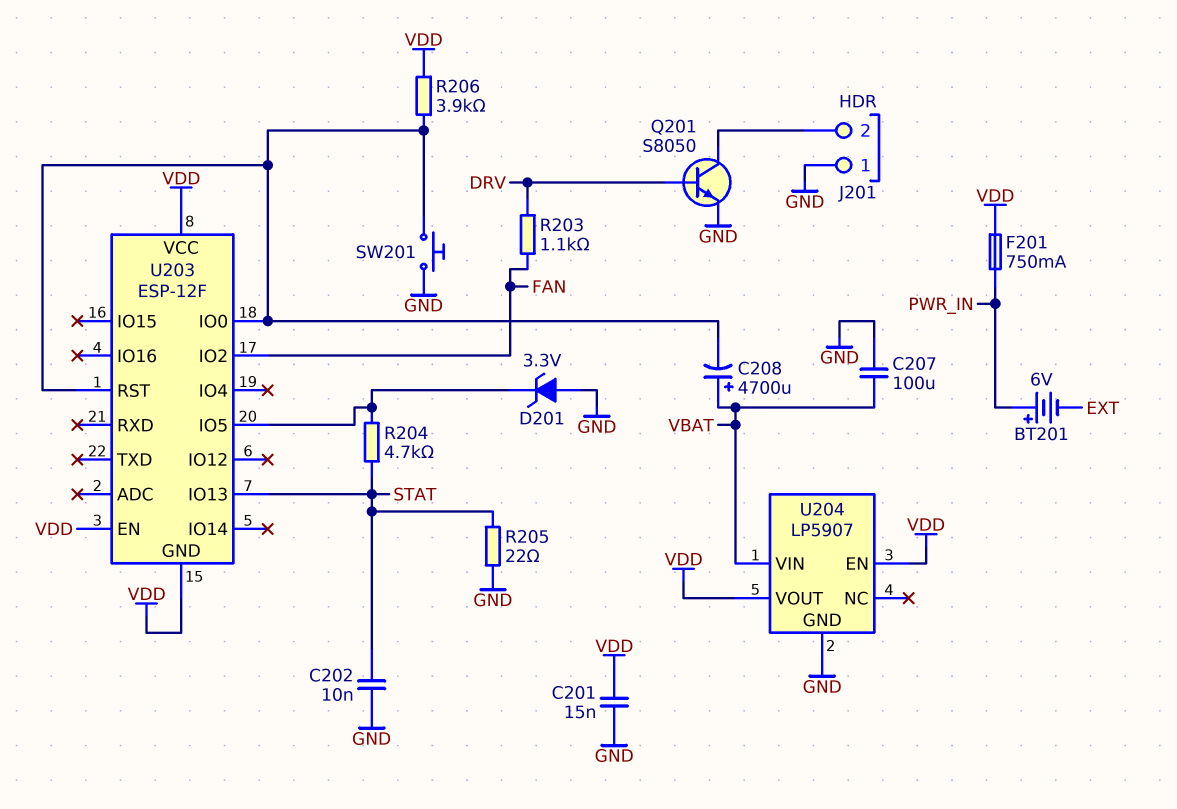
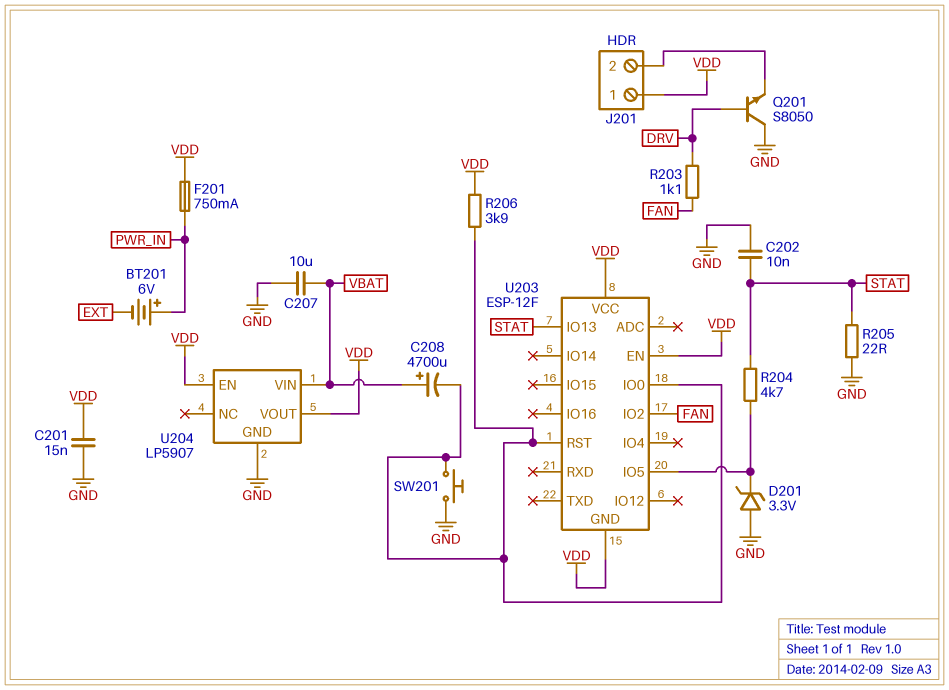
C207: 100uF (GND, VBAT) -> 10uF (GND, VBAT)
J201 pin 1: GND -> VDD
Q201: NPN S8050 (B DRV, C J201/2, E GND) -> NPN S8050 (B DRV, C GND, E J201/2)

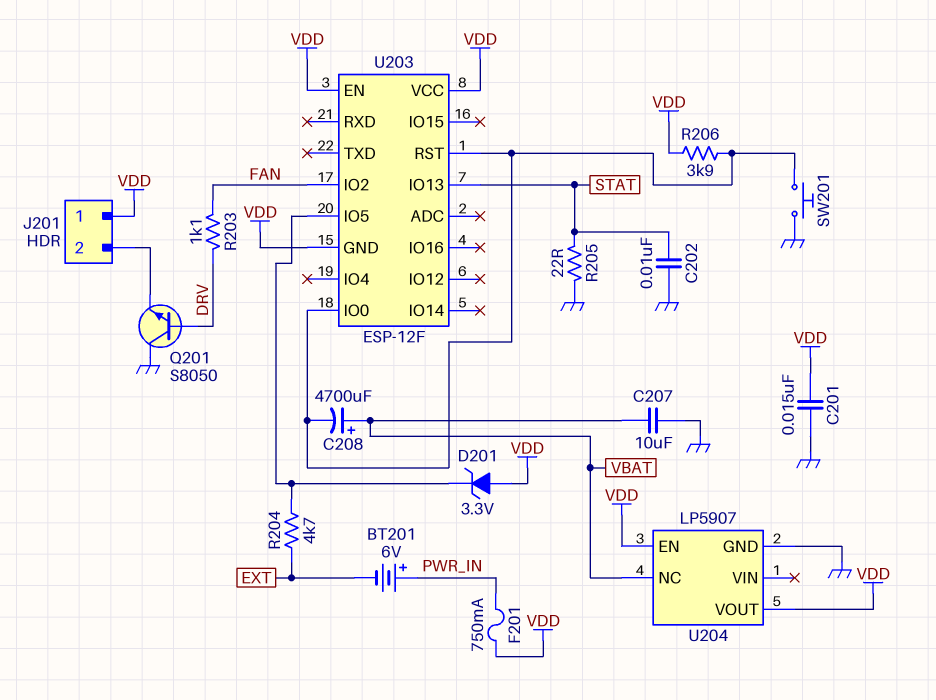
D201: zener 3.3V (A GND, K U203/IO5) -> zener 3.3V (A VDD, K U203/IO5)
R204: 4.7k (STAT, U203/IO5) -> 4.7k (EXT, U203/IO5)
U204 pin NC: none -> VBAT
U204 pin VIN: VBAT -> none

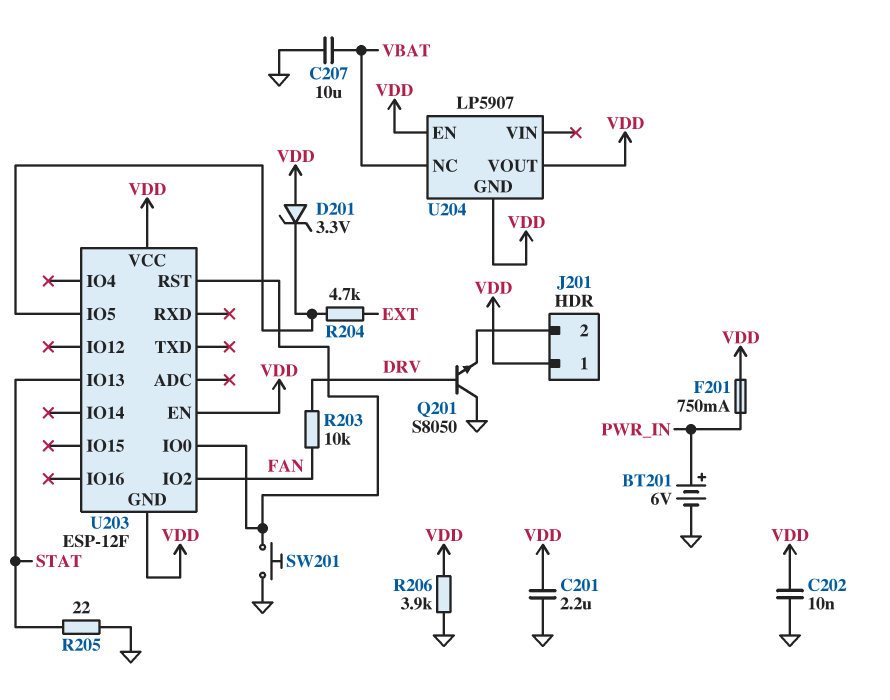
BT201: 6V (plus PWR_IN, minus EXT) -> 6V (plus PWR_IN, minus GND)
C201: 15nF (GND, VDD) -> 2.2uF (GND, VDD)
C202: 10nF (GND, STAT) -> 10nF (GND, VDD)
C208: 4700uF (plus VBAT, minus U203/IO0) -> none
R203: 1.1k (DRV, FAN) -> 10k (DRV, FAN)
R206: 3.9k (U203/IO0, VDD) -> 3.9k (GND, VDD)
U204 pin GND: GND -> VDD

